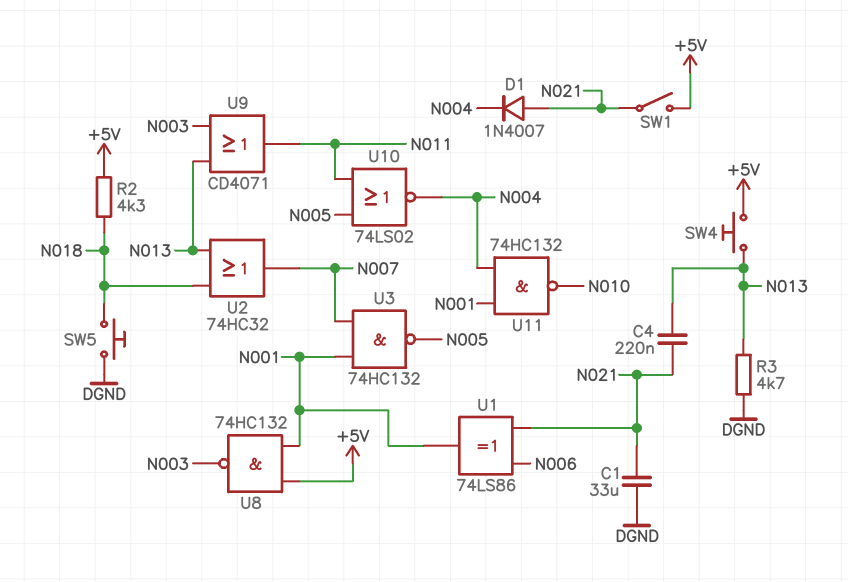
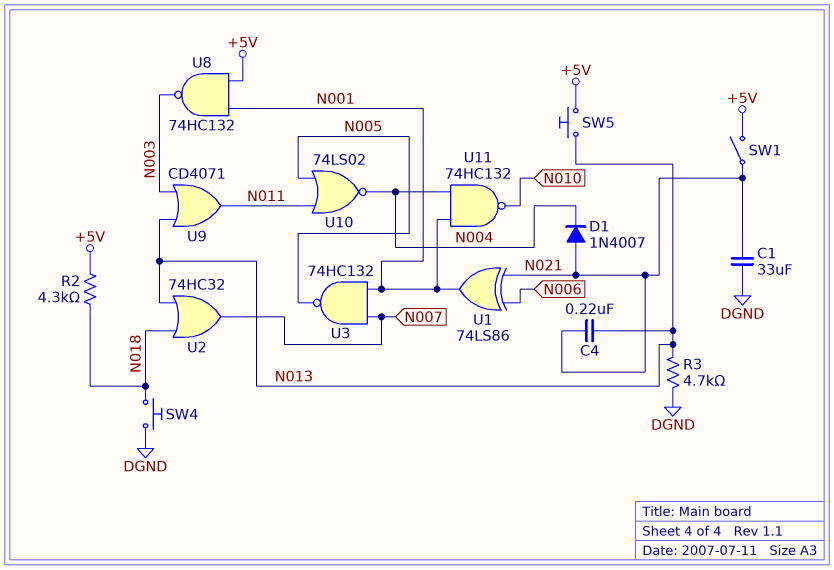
SW4: button (+5V, N013) -> button (DGND, N018)
SW5: button (DGND, N018) -> button (+5V, N013)

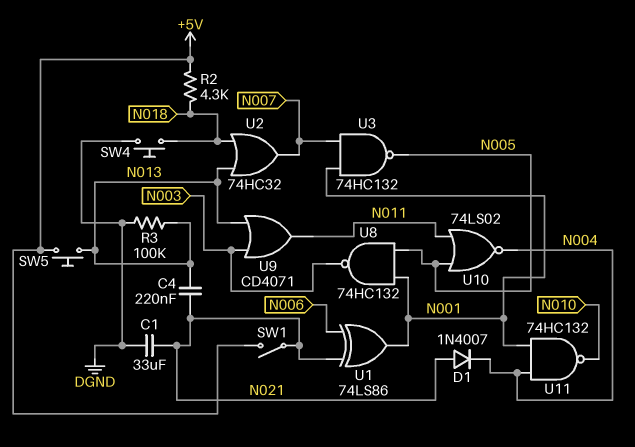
R3: 4.7k (DGND, N013) -> 100k (DGND, N013)
U8: NAND 74HC132 (in +5V, in N001, out N003) -> NAND 74HC132 (in N001, in N005, out N003)

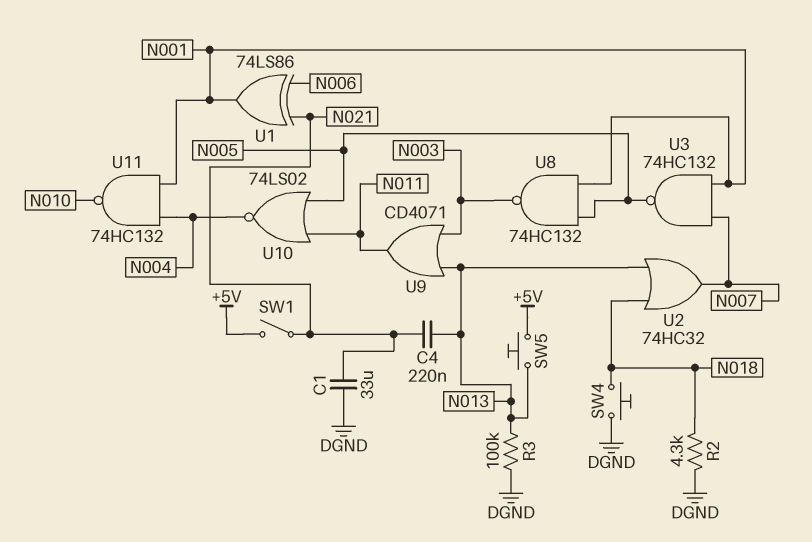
D1: diode 1N4007 (A N021, K N004) -> none
R2: 4.3k (+5V, N018) -> 4.3k (DGND, N018)

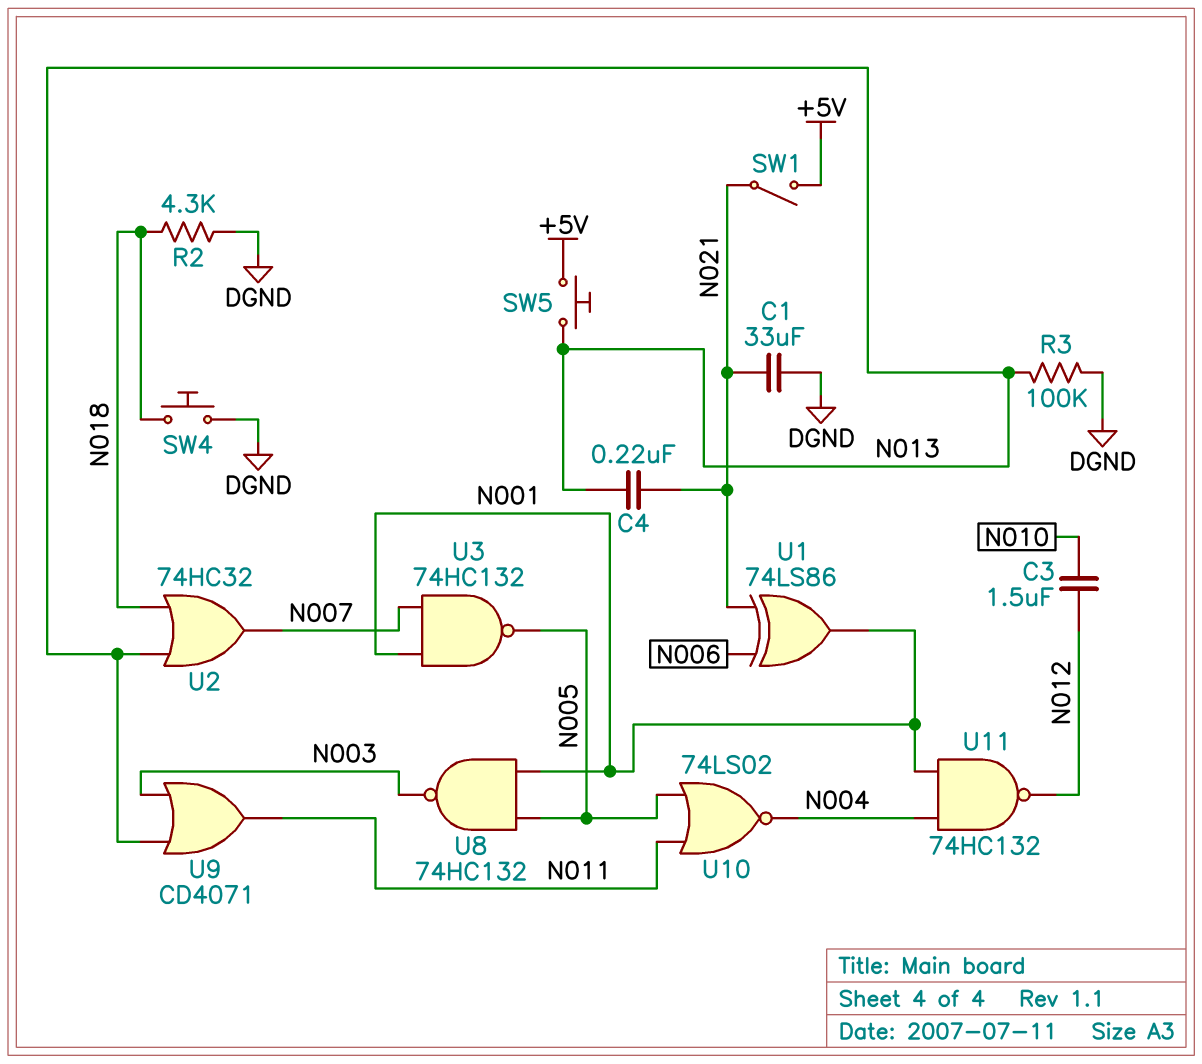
C3: none -> 1.5uF (N010, N012)
U11: NAND 74HC132 (in N001, in N004, out N010) -> NAND 74HC132 (in N001, in N004, out N012)

